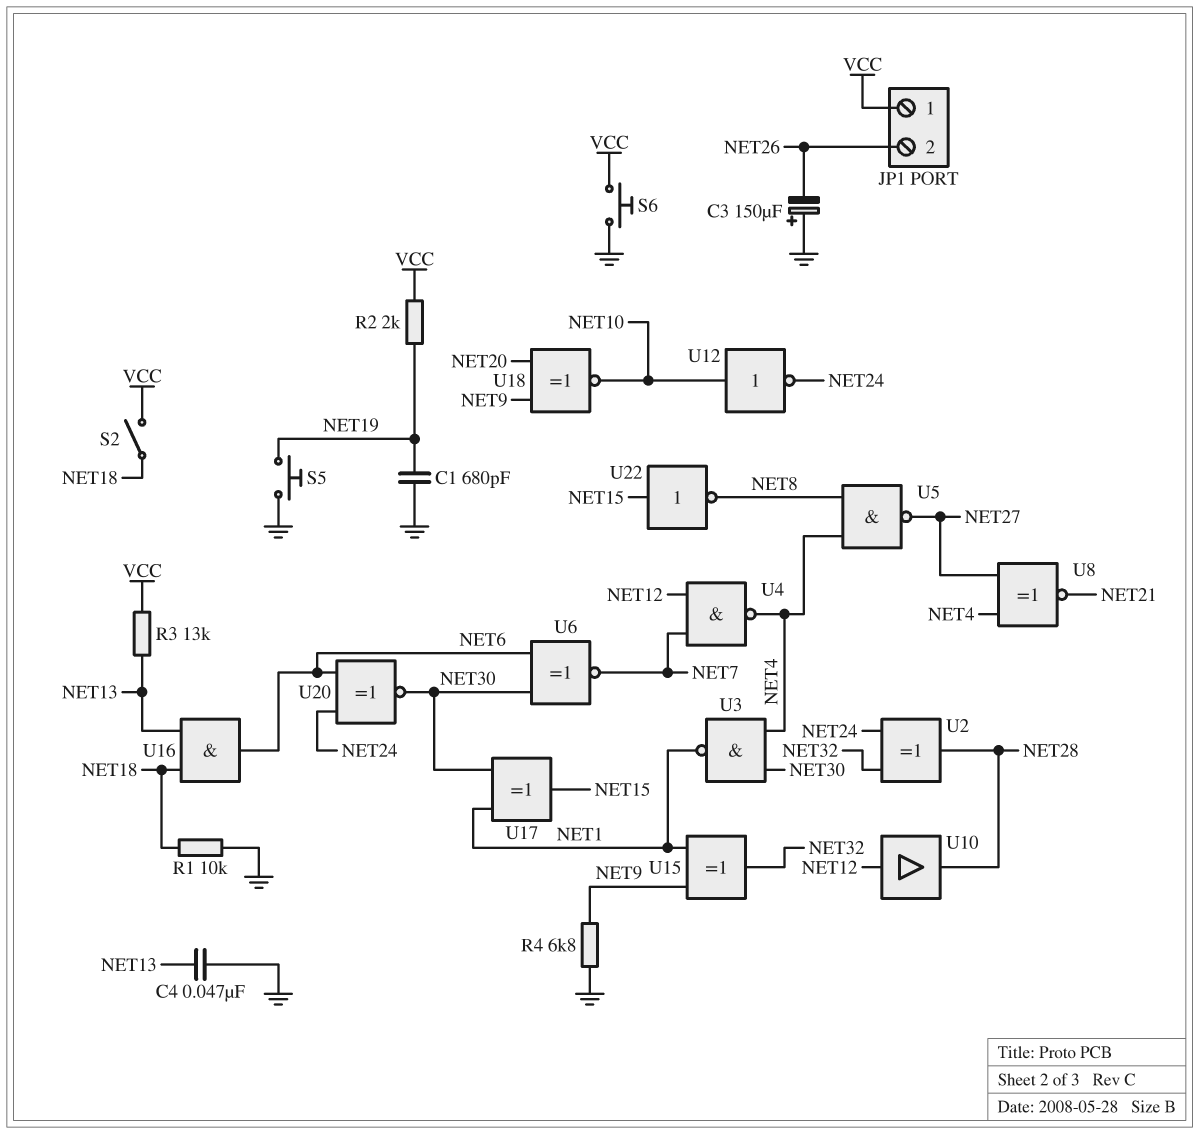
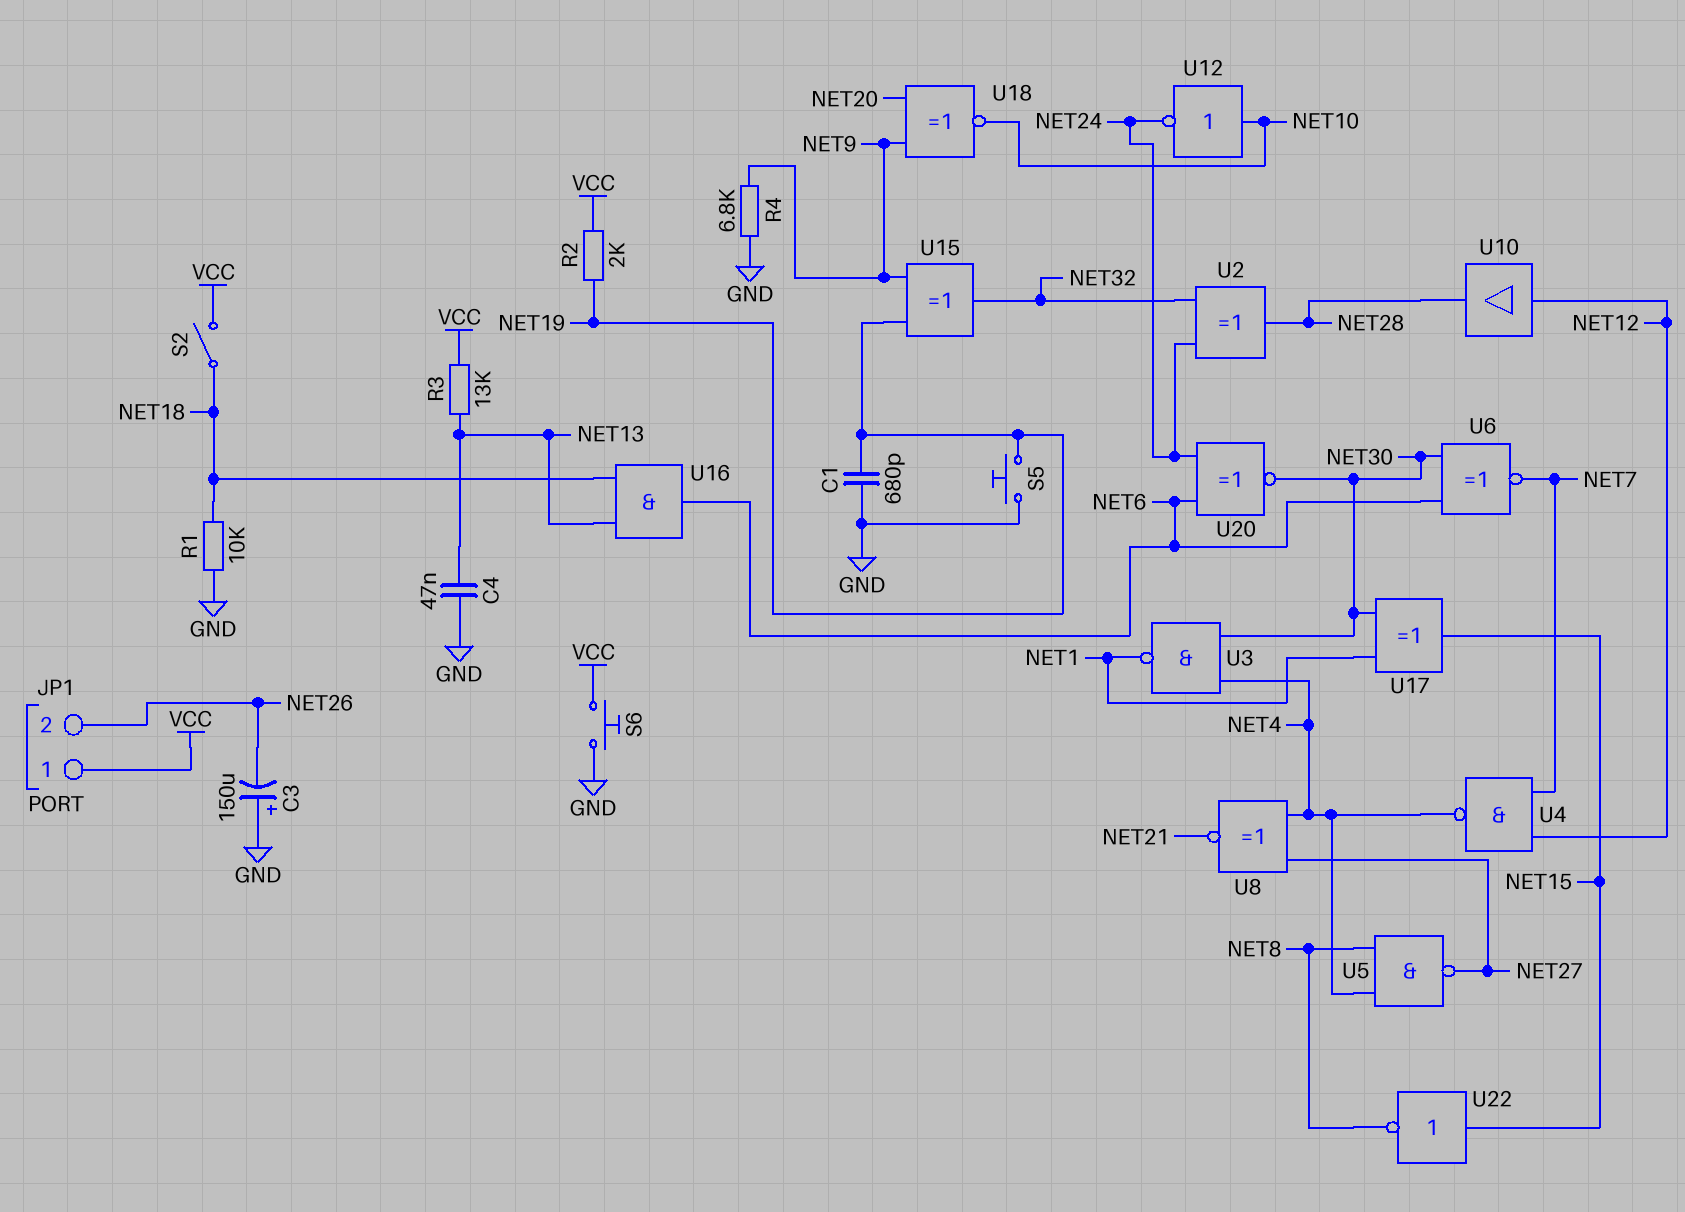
U15: XOR (in NET1, in NET9, out NET32) -> XOR (in NET9, in NET19, out NET32)

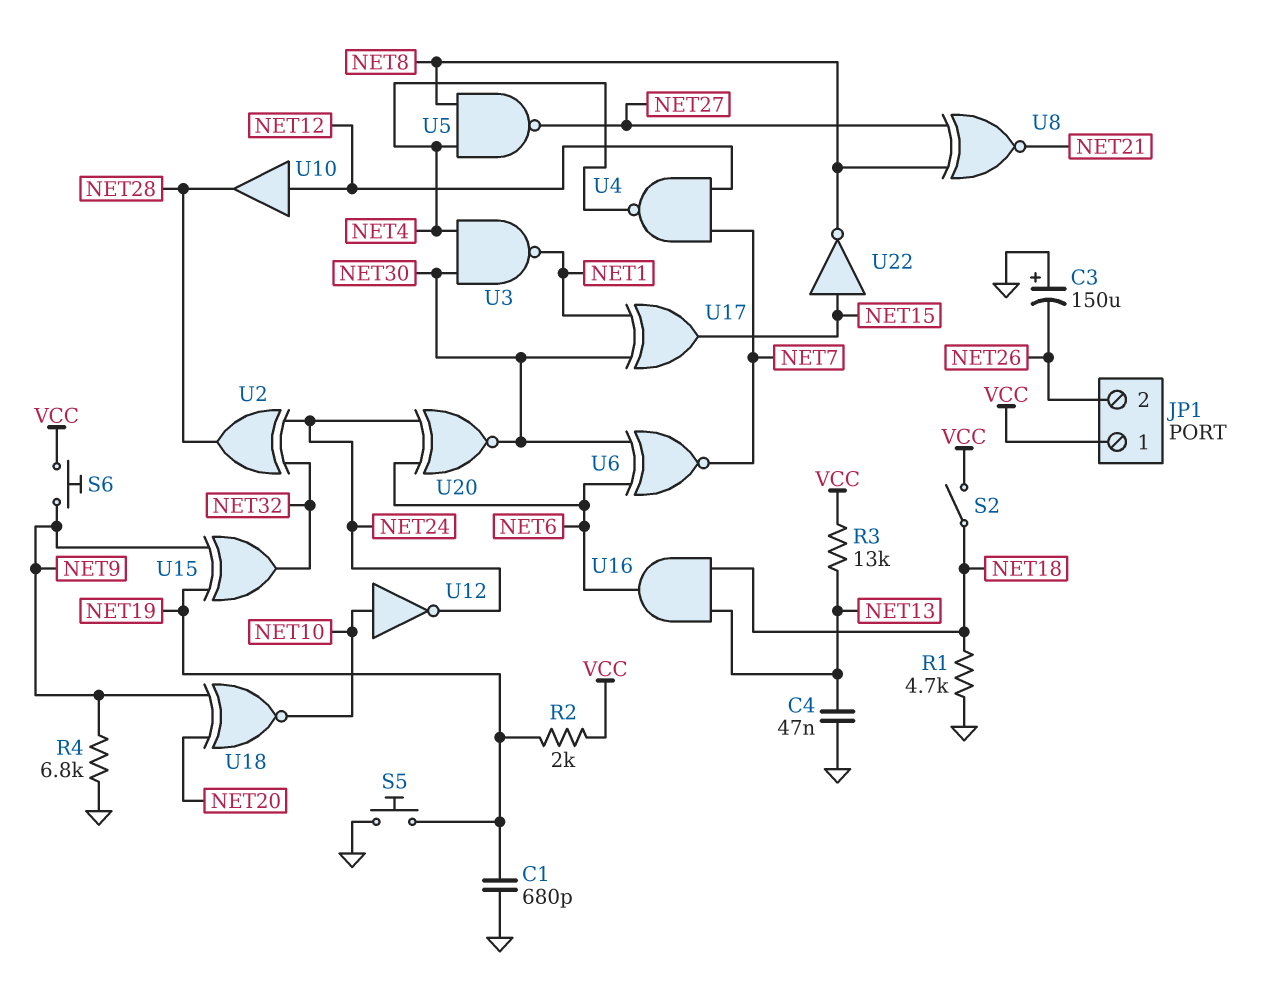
R1: 10k (GND, NET18) -> 4.7k (GND, NET18)
S6: button (GND, VCC) -> button (NET9, VCC)
U8: XNOR (in NET4, in NET27, out NET21) -> XNOR (in NET8, in NET27, out NET21)

